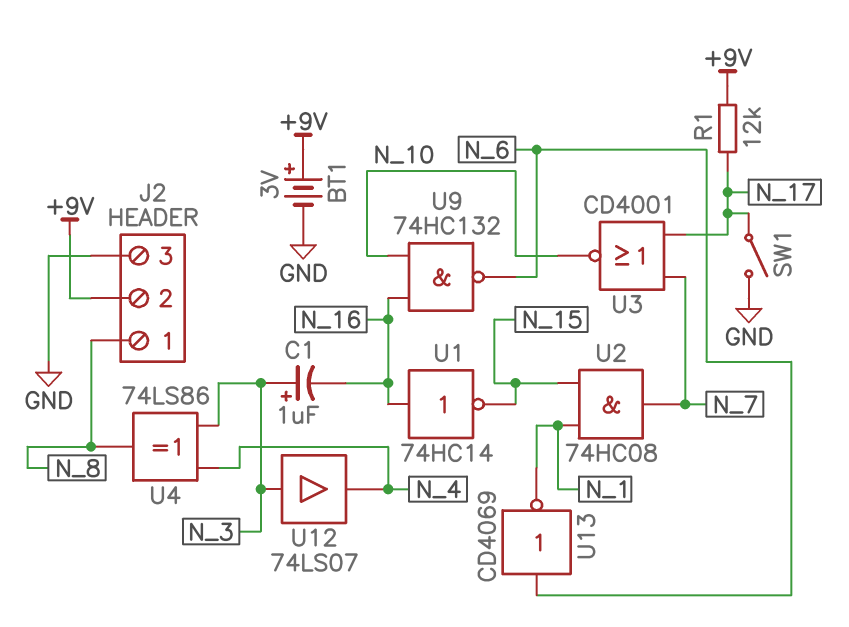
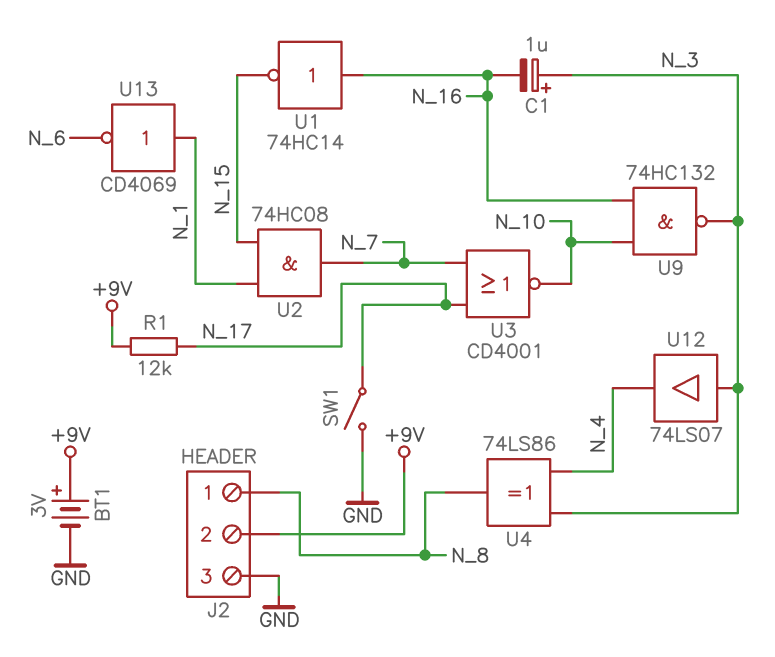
U9: NAND 74HC132 (in N_10, in N_16, out N_6) -> NAND 74HC132 (in N_10, in N_16, out N_3)
U13: NOT CD4069 (in N_6, out N_1) -> NOT CD4069 (in N_1, out N_6)

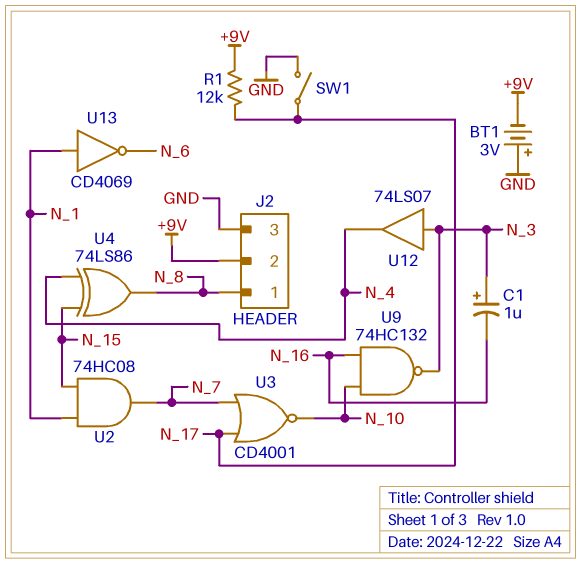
BT1: 3V (plus +9V, minus GND) -> 3V (plus GND, minus +9V)
U1: NOT 74HC14 (in N_16, out N_15) -> none
U4: XOR 74LS86 (in N_3, in N_4, out N_8) -> XOR 74LS86 (in N_4, in N_15, out N_8)

